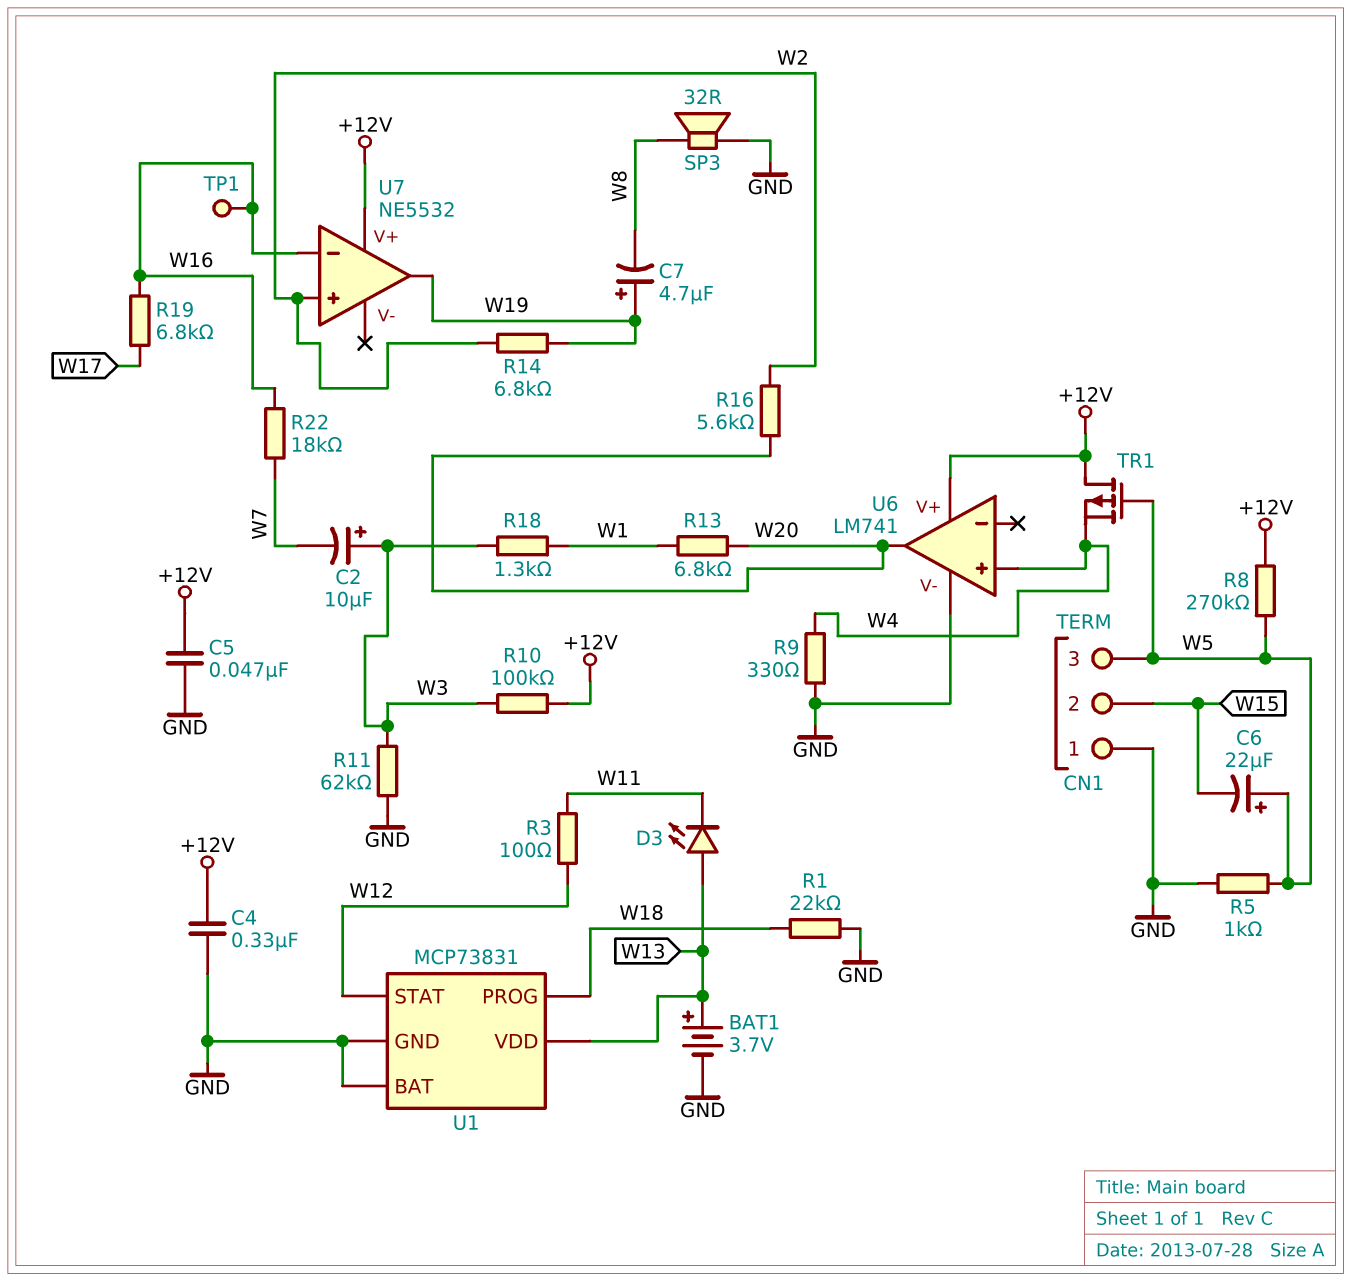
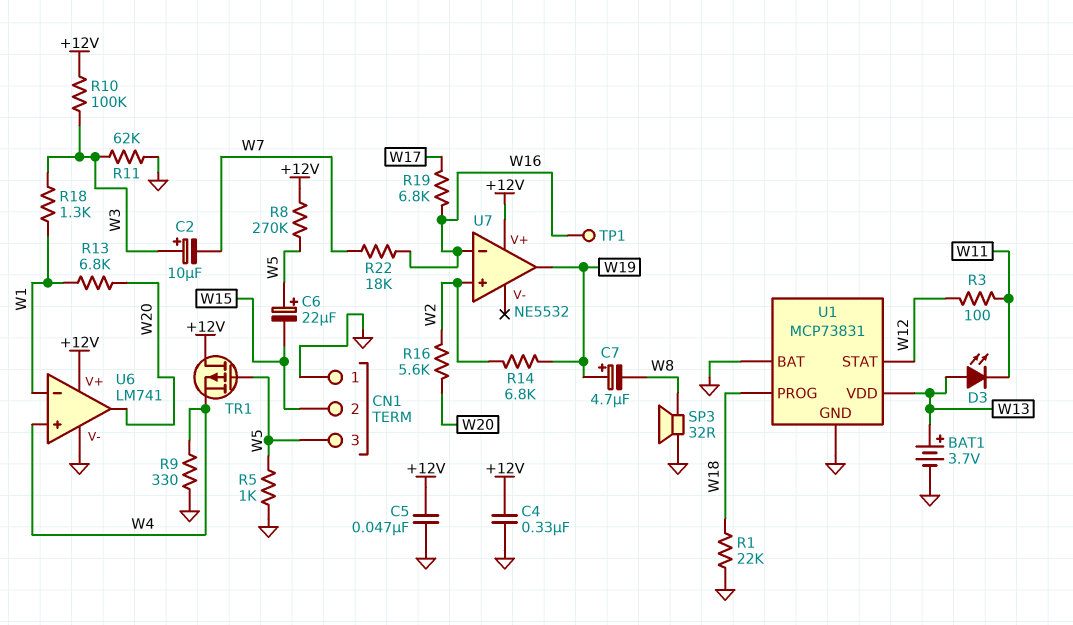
U6 pin in-: none -> W1

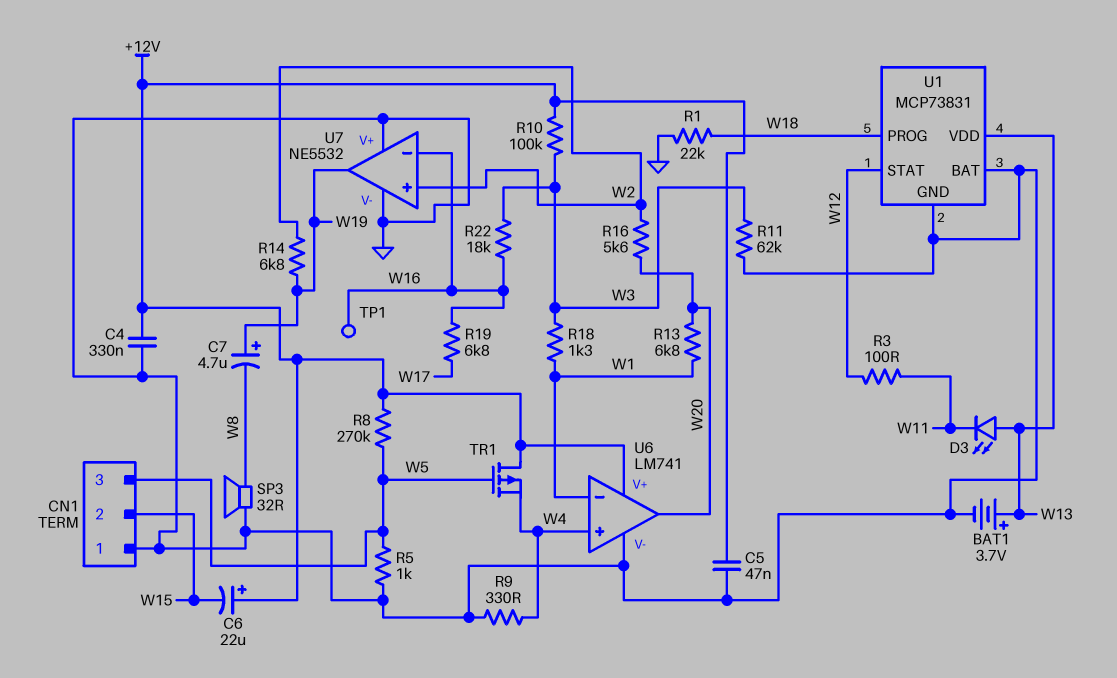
C2: 10uF (plus W3, minus W7) -> none
C6: 22uF (plus W5, minus W15) -> 22uF (plus +12V, minus W15)
R22: 18k (W7, W16) -> 18k (W3, W16)
U7 pin V+: +12V -> GND
U7 pin V-: none -> GND

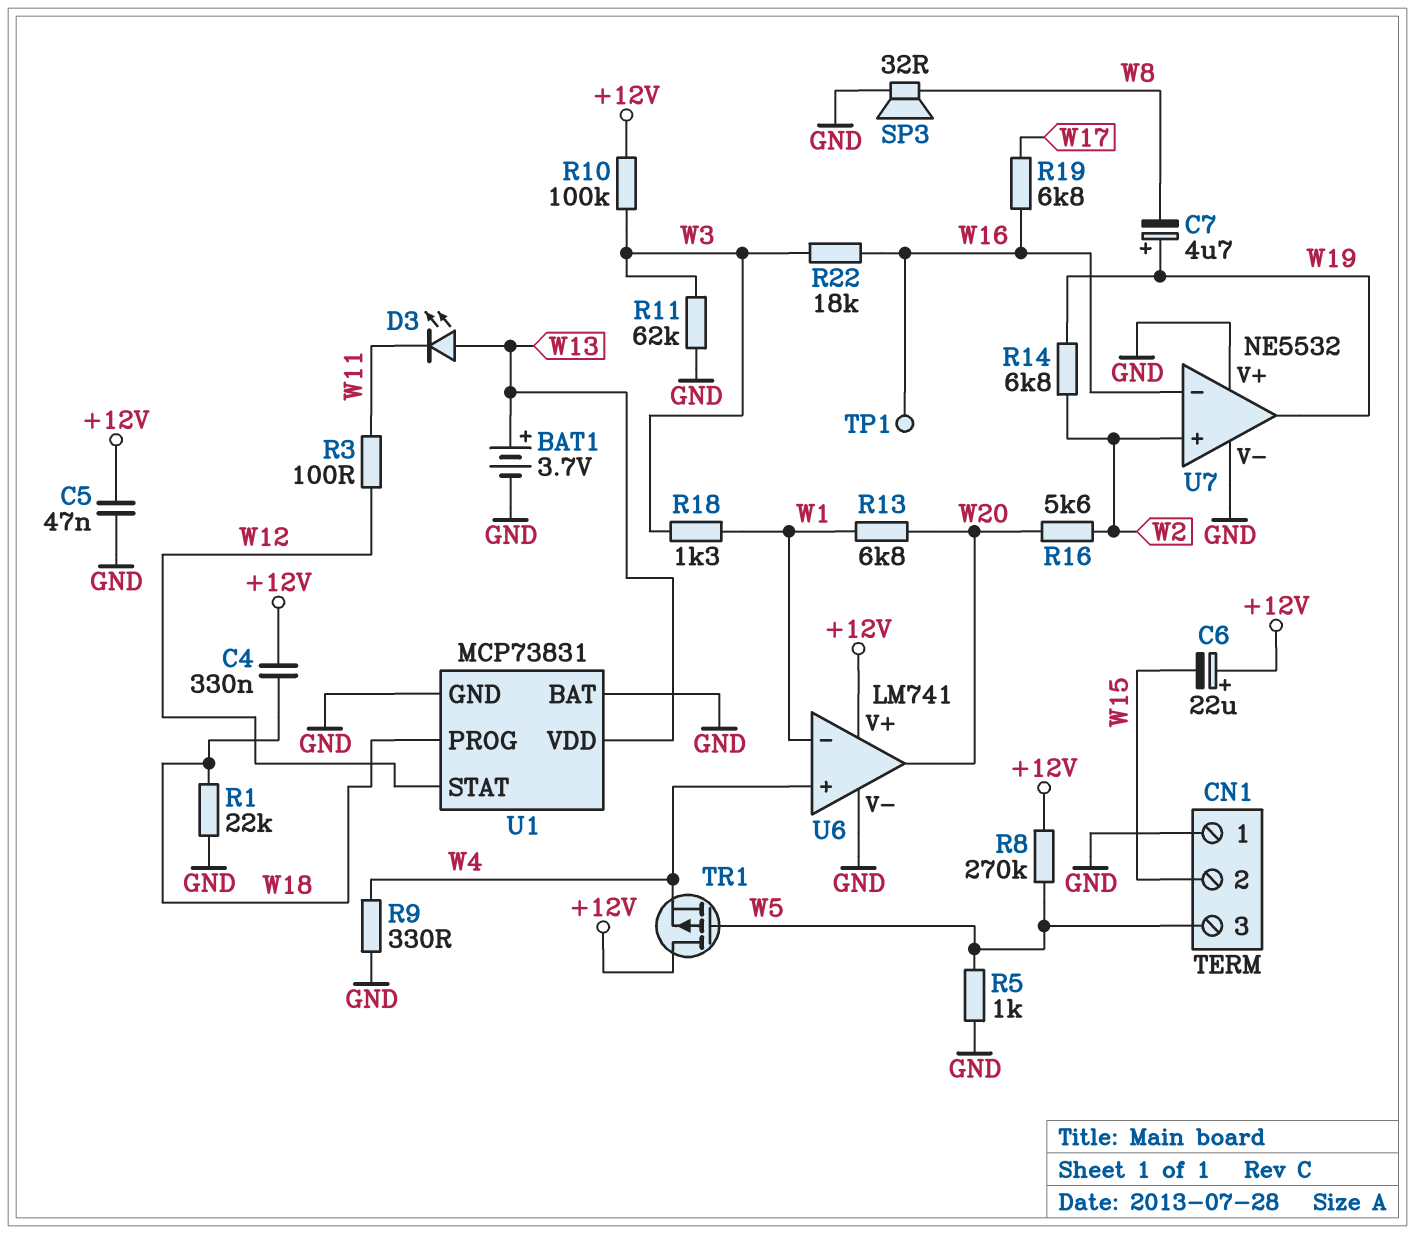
C4: 330nF (+12V, GND) -> 330nF (+12V, W18)

